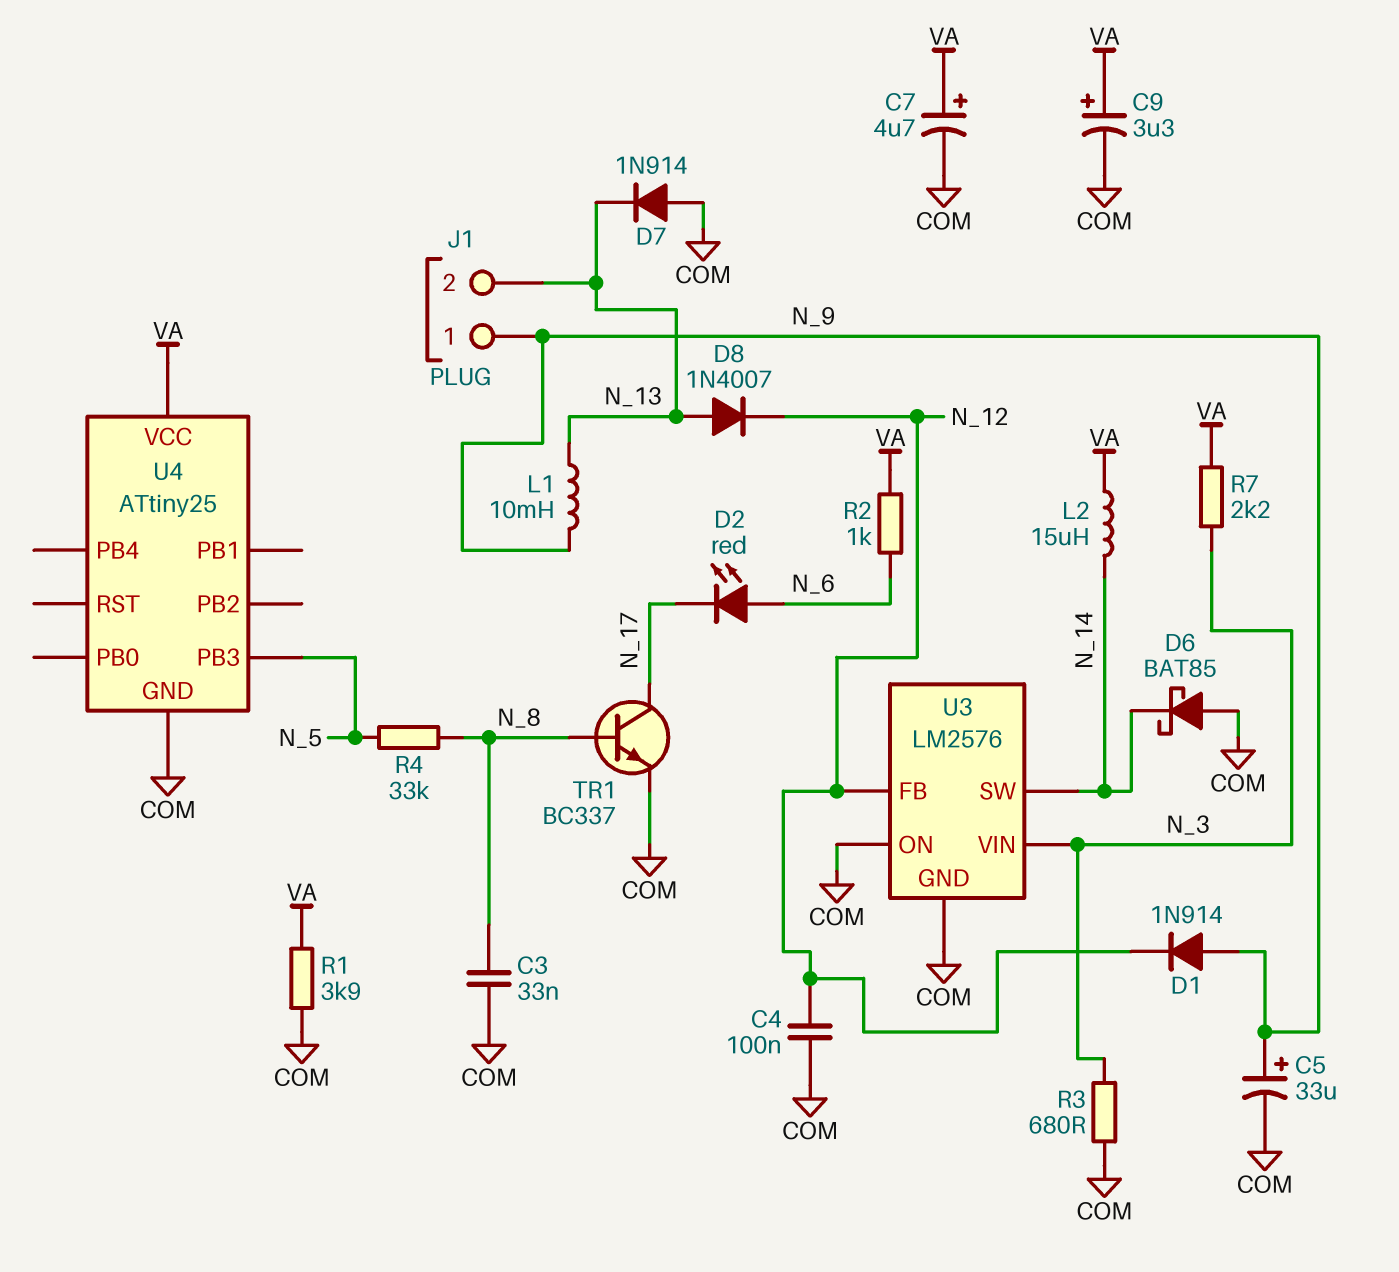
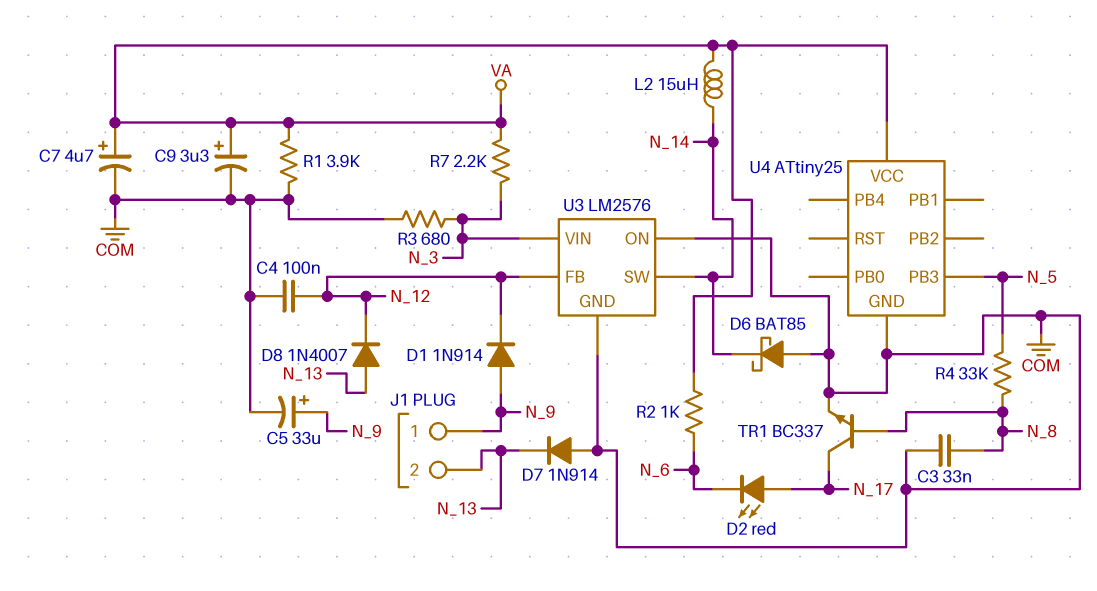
D2: LED red (A N_6, K N_17) -> LED red (A N_17, K N_6)
L1: 10mH (N_9, N_13) -> none

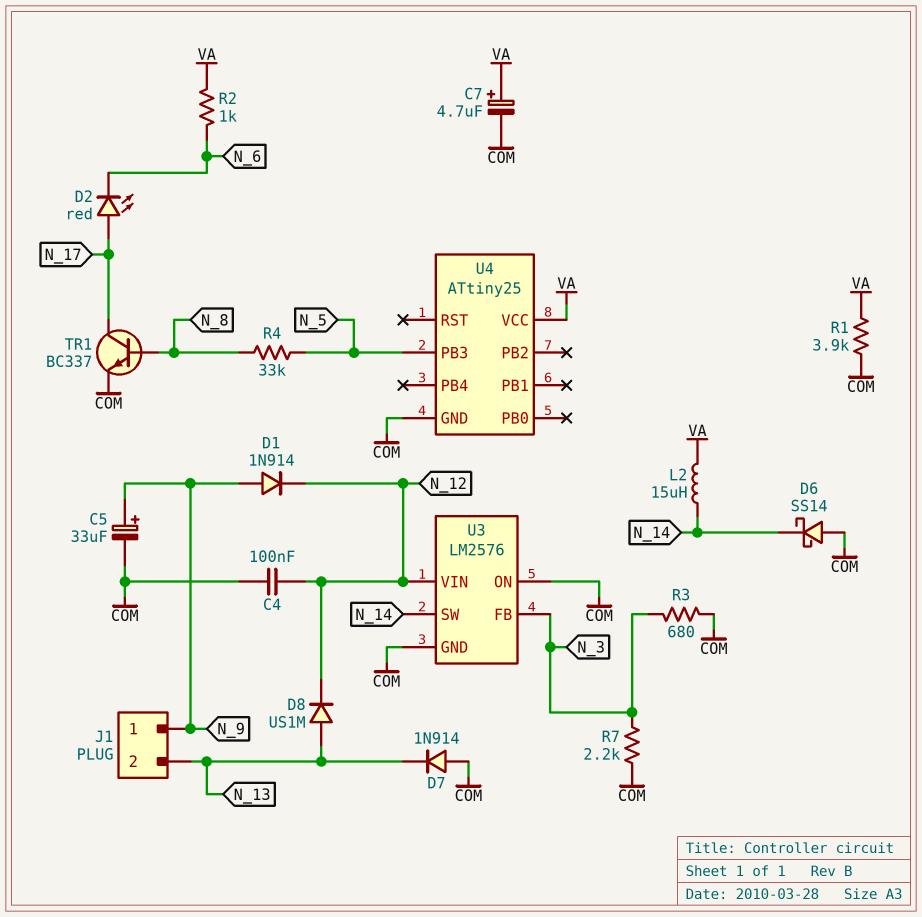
C3: 33nF (COM, N_8) -> none
C9: 3.3uF (plus VA, minus COM) -> none
D6: schottky BAT85 (A COM, K N_14) -> schottky SS14 (A COM, K N_14)
D8: diode 1N4007 (A N_13, K N_12) -> diode US1M (A N_13, K N_12)
R7: 2.2k (N_3, VA) -> 2.2k (COM, N_3)
U3 pin FB: N_12 -> N_3
U3 pin VIN: N_3 -> N_12

